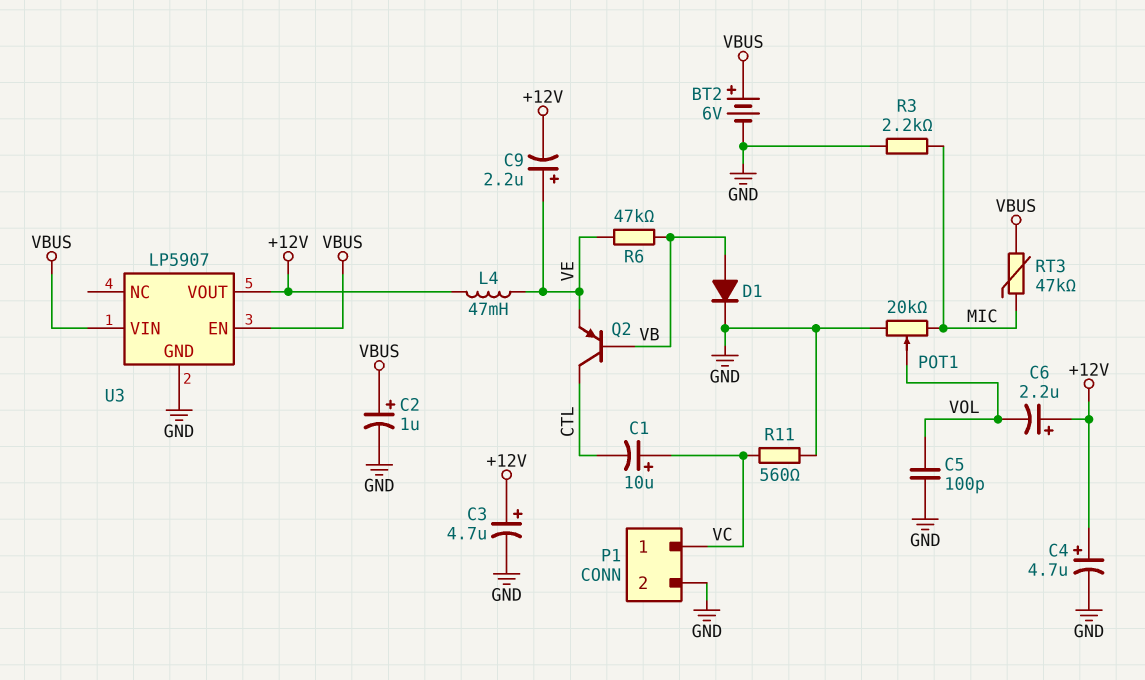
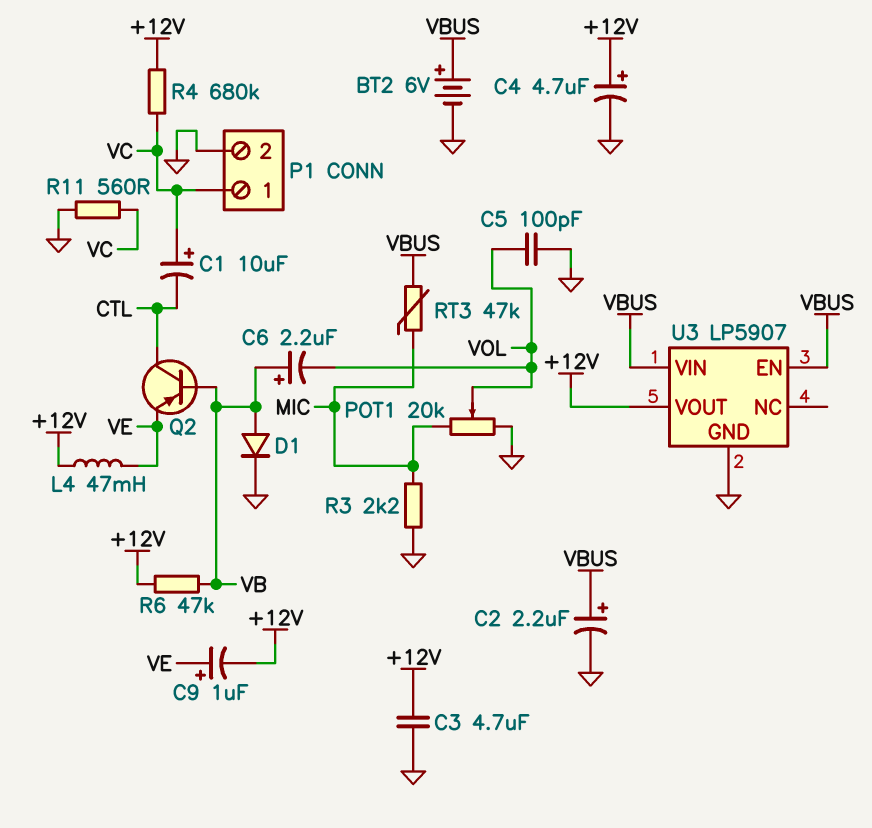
C2: 1uF (plus VBUS, minus GND) -> 2.2uF (plus VBUS, minus GND)
C3: 4.7uF (plus +12V, minus GND) -> 4.7uF (+12V, GND)
C6: 2.2uF (plus +12V, minus VOL) -> 2.2uF (plus VB, minus VOL)
C9: 2.2uF (plus VE, minus +12V) -> 1uF (plus VE, minus +12V)
R4: none -> 680k (+12V, VC)
R6: 47k (VB, VE) -> 47k (+12V, VB)

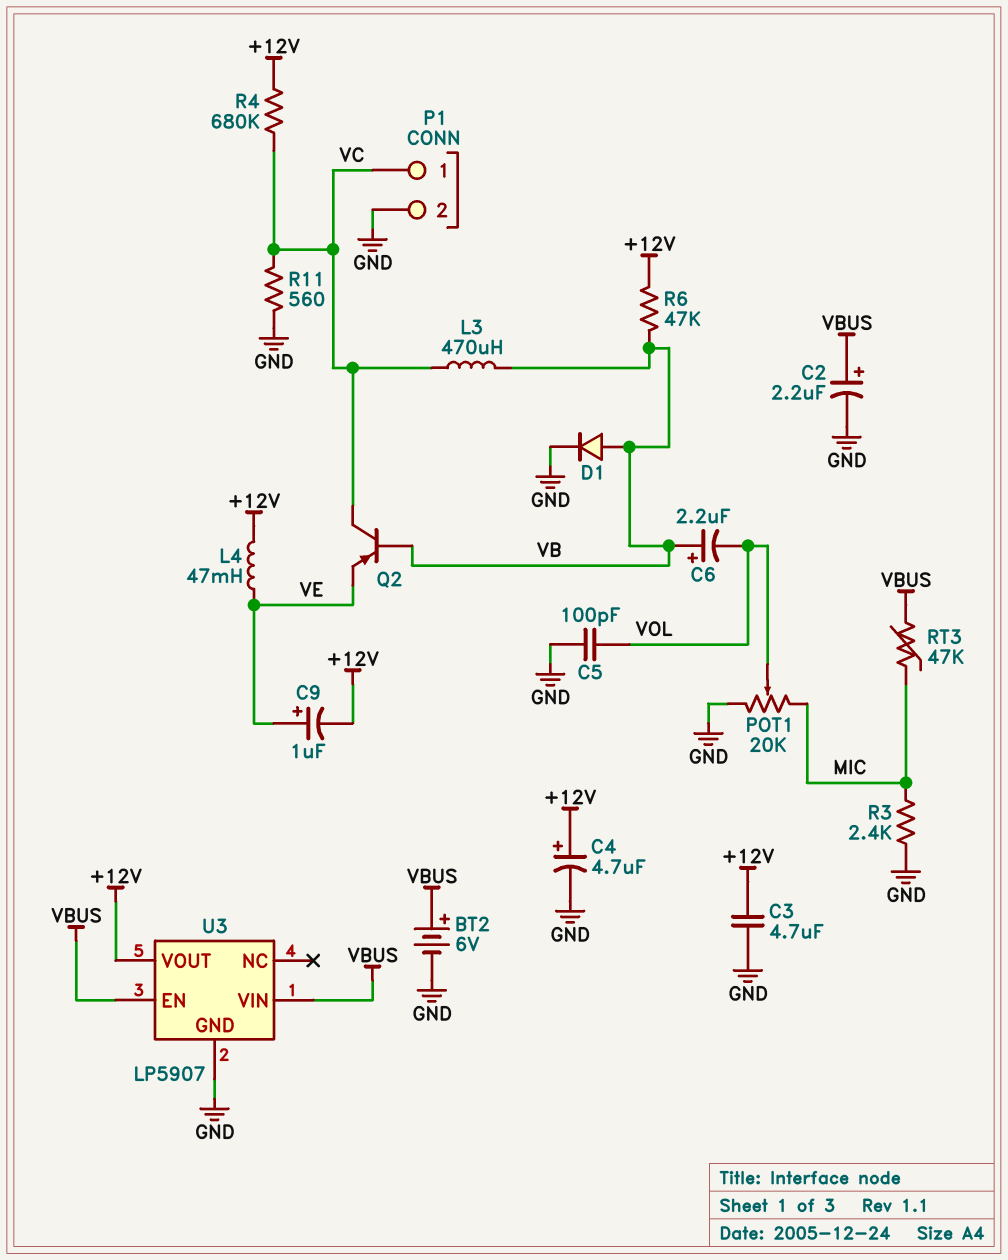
C1: 10uF (plus VC, minus CTL) -> none
L3: none -> 470uH (VB, VC)
Q2: PNP (B VB, C CTL, E VE) -> PNP (B VB, C VC, E VE)
R3: 2.2k (GND, MIC) -> 2.4k (GND, MIC)

